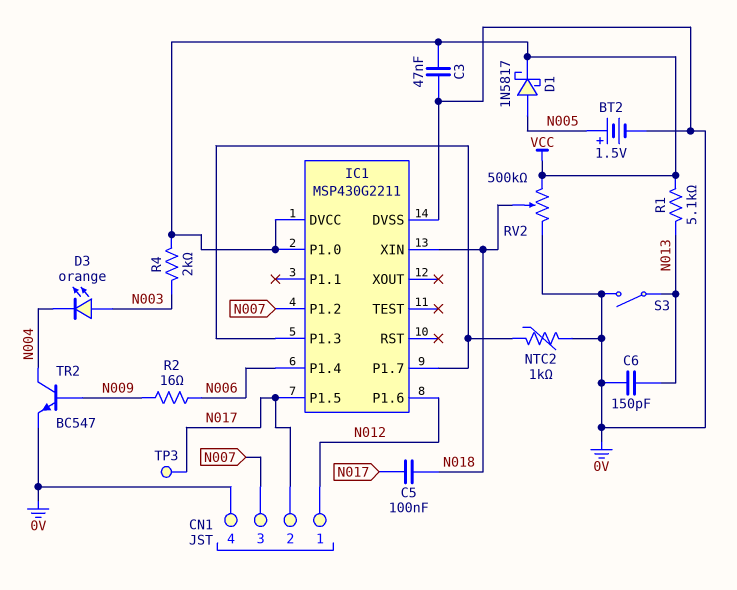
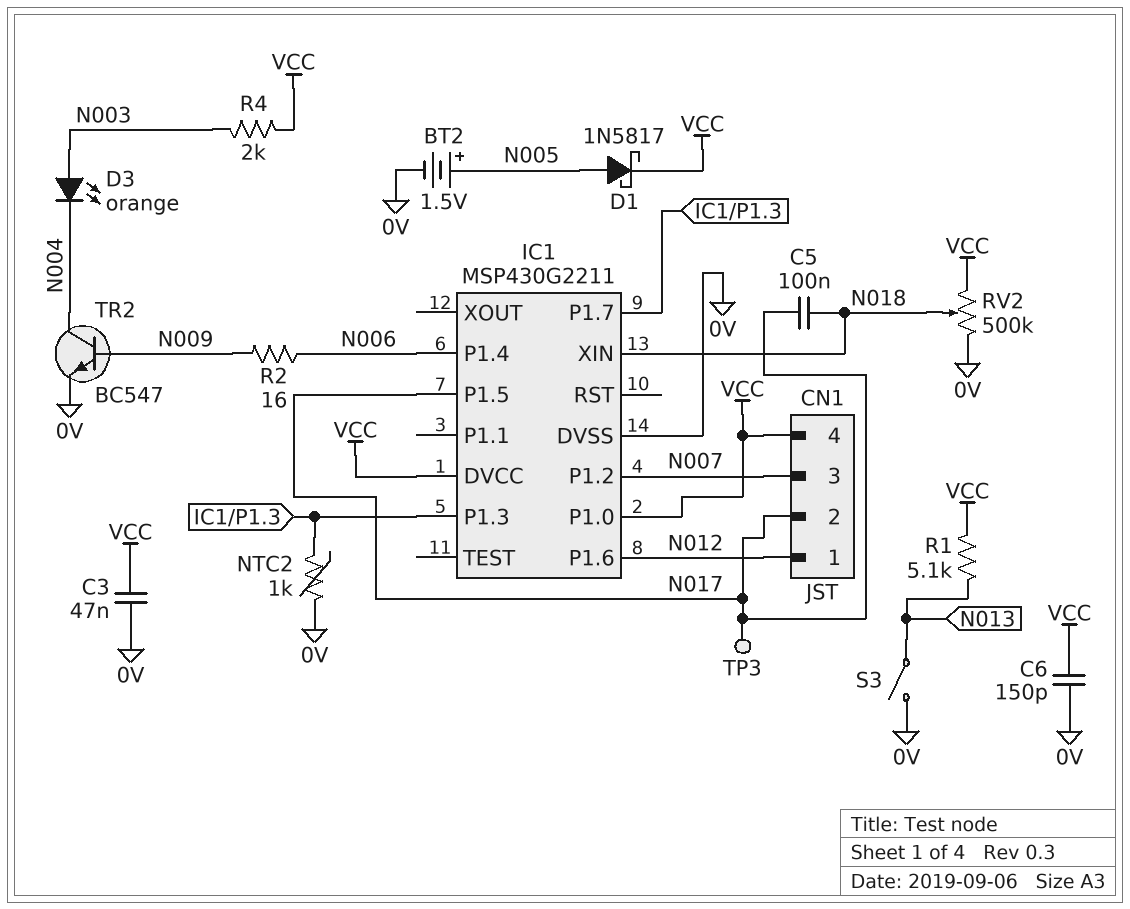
C6: 150pF (0V, N013) -> 150pF (0V, VCC)
CN1 pin 4: 0V -> VCC

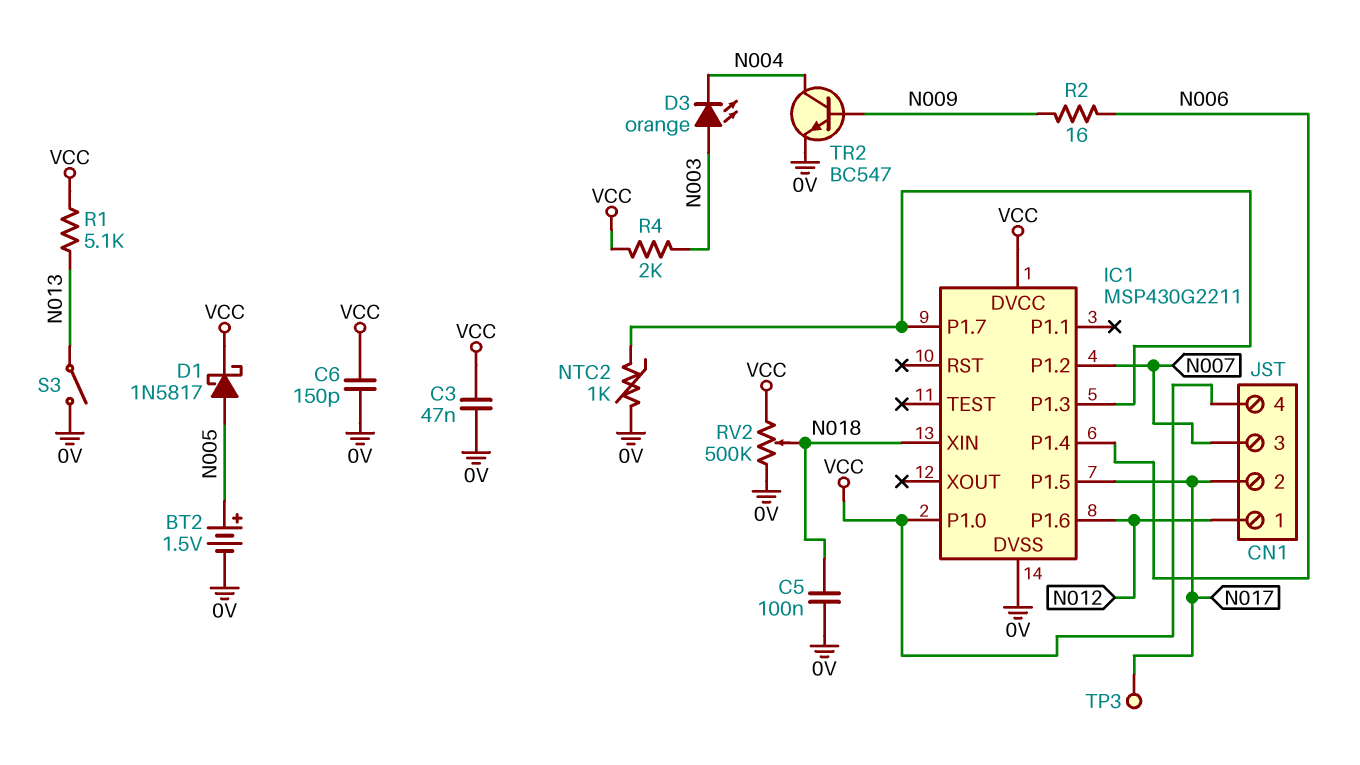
C5: 100nF (N017, N018) -> 100nF (0V, N018)

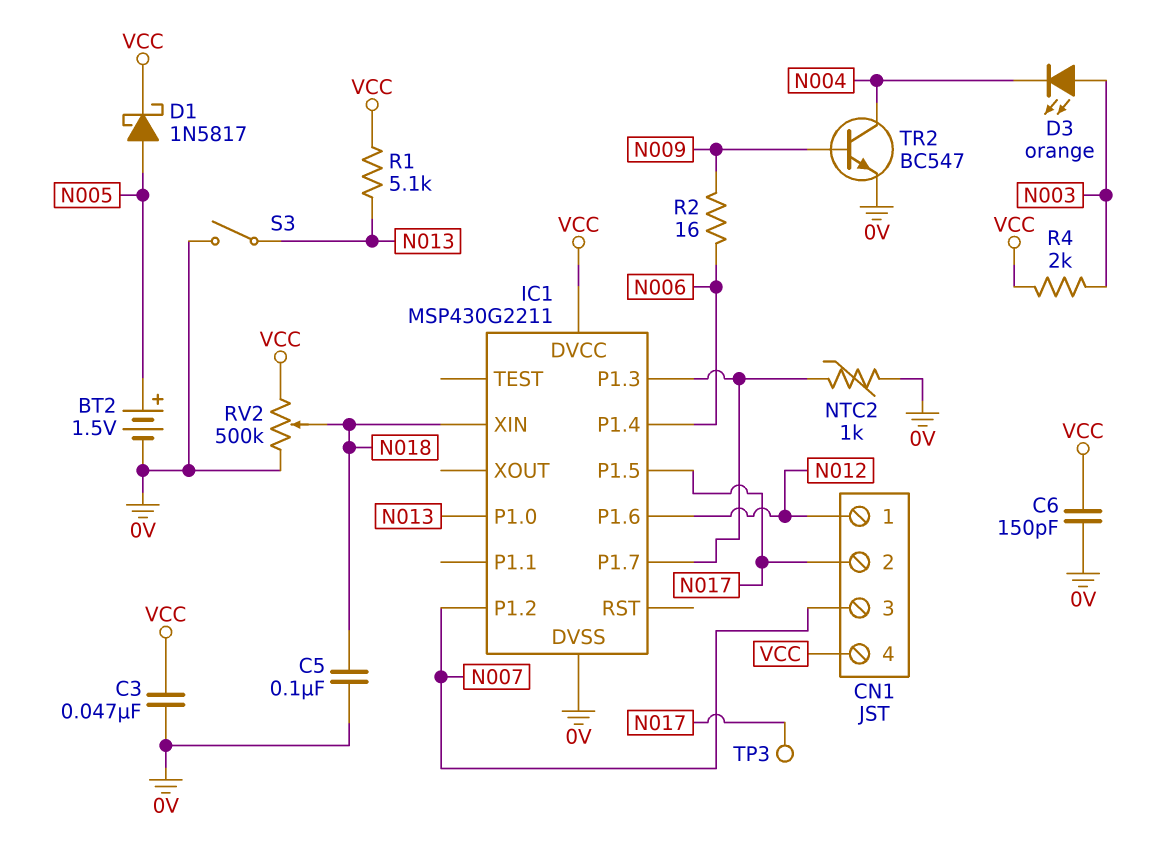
IC1 pin P1.0: VCC -> N013

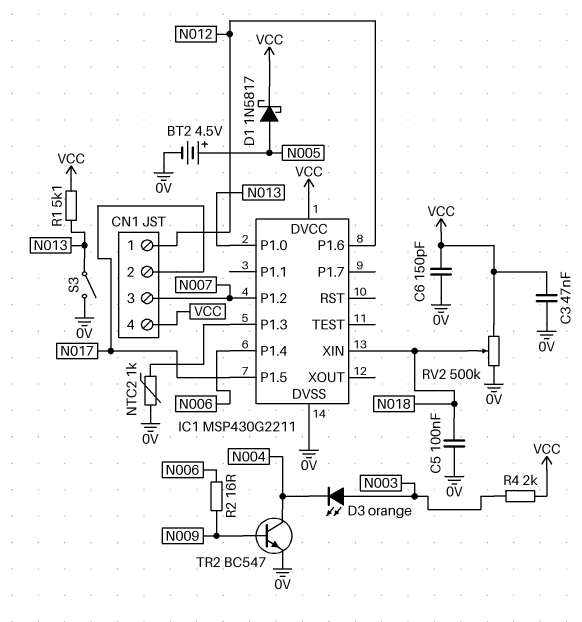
BT2: 1.5V (plus N005, minus 0V) -> 4.5V (plus N005, minus 0V)
IC1 pin P1.7: IC1/P1.3 -> none
TP3: test point (N017) -> none

